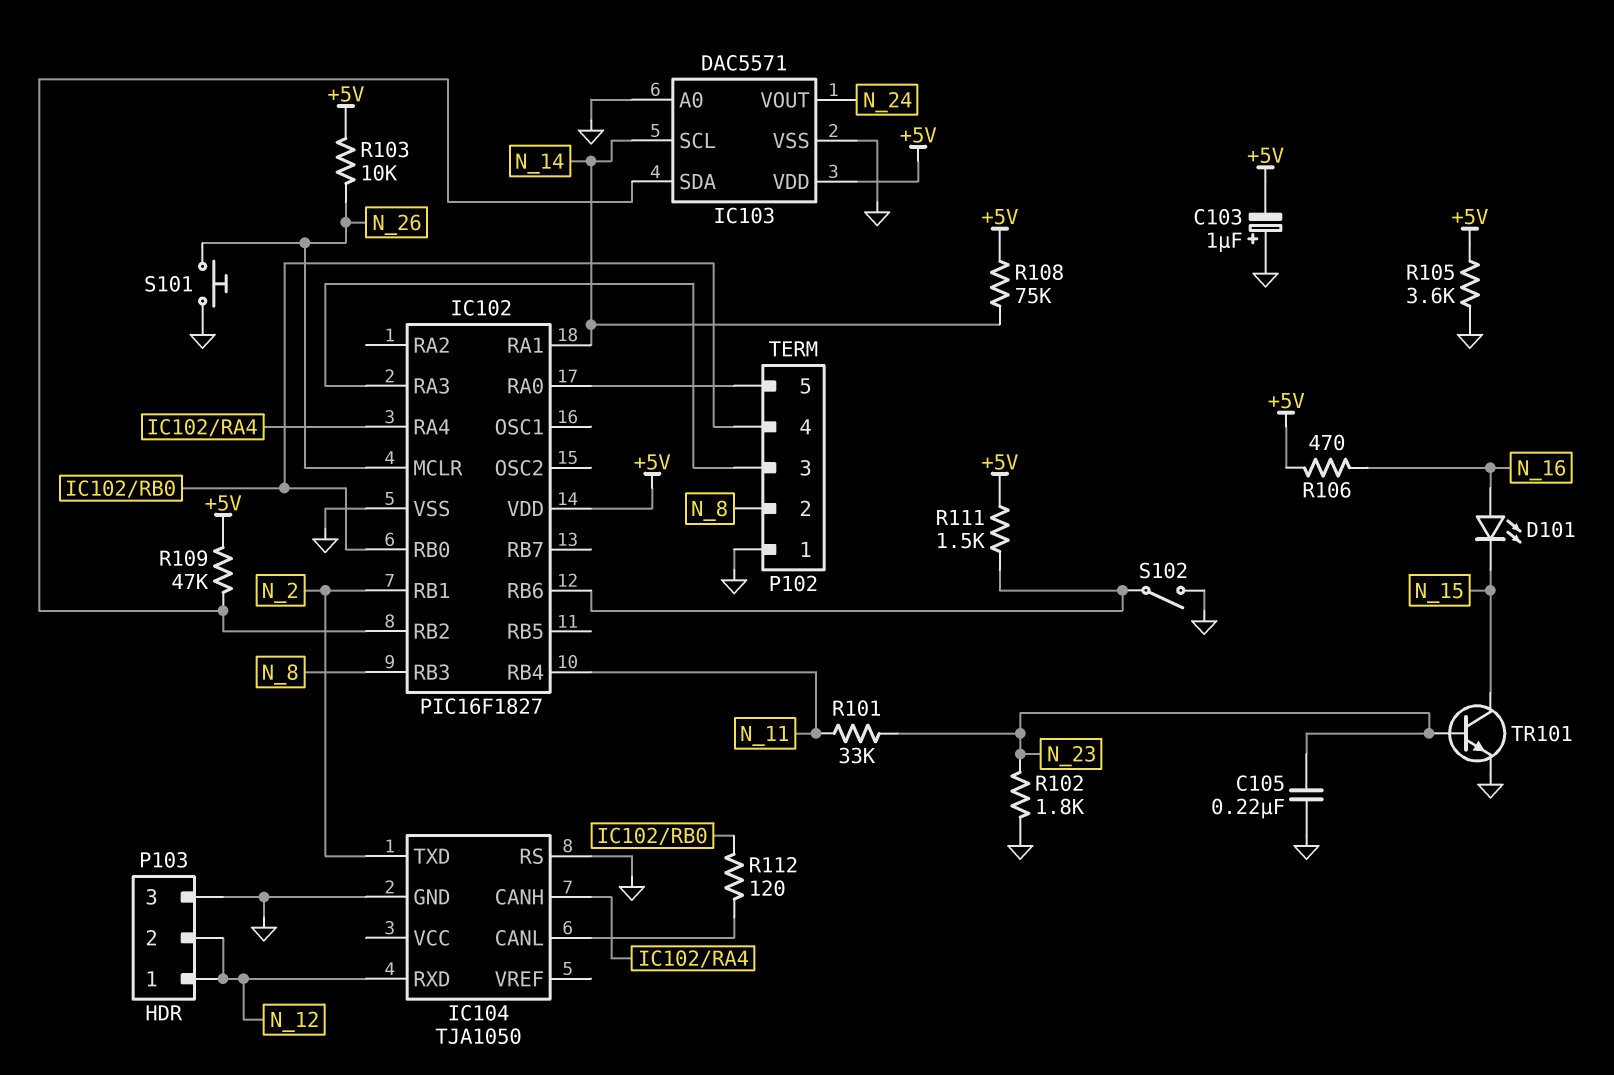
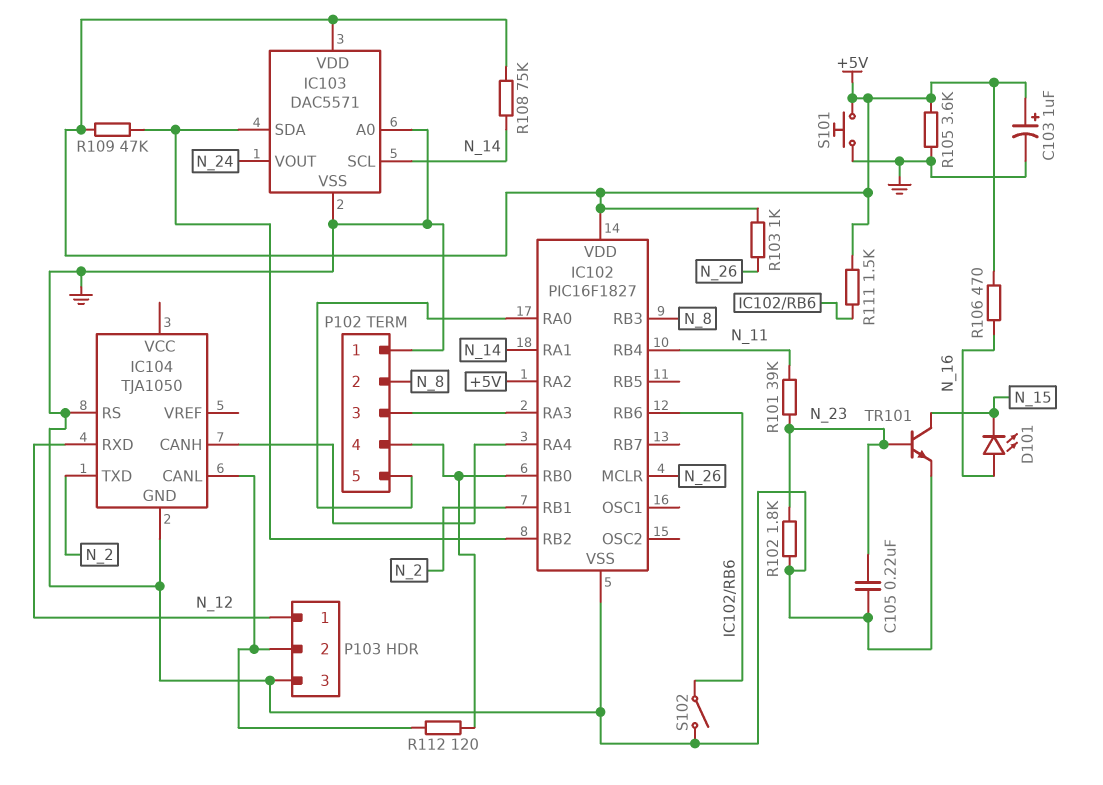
C103: 1uF (plus GND, minus +5V) -> 1uF (plus +5V, minus GND)
IC102 pin RA2: none -> +5V
P103 pin 2: N_12 -> IC104/CANL
R101: 33k (N_11, N_23) -> 39k (N_11, N_23)
R103: 10k (+5V, N_26) -> 1k (+5V, N_26)
S101: button (GND, N_26) -> button (+5V, GND)

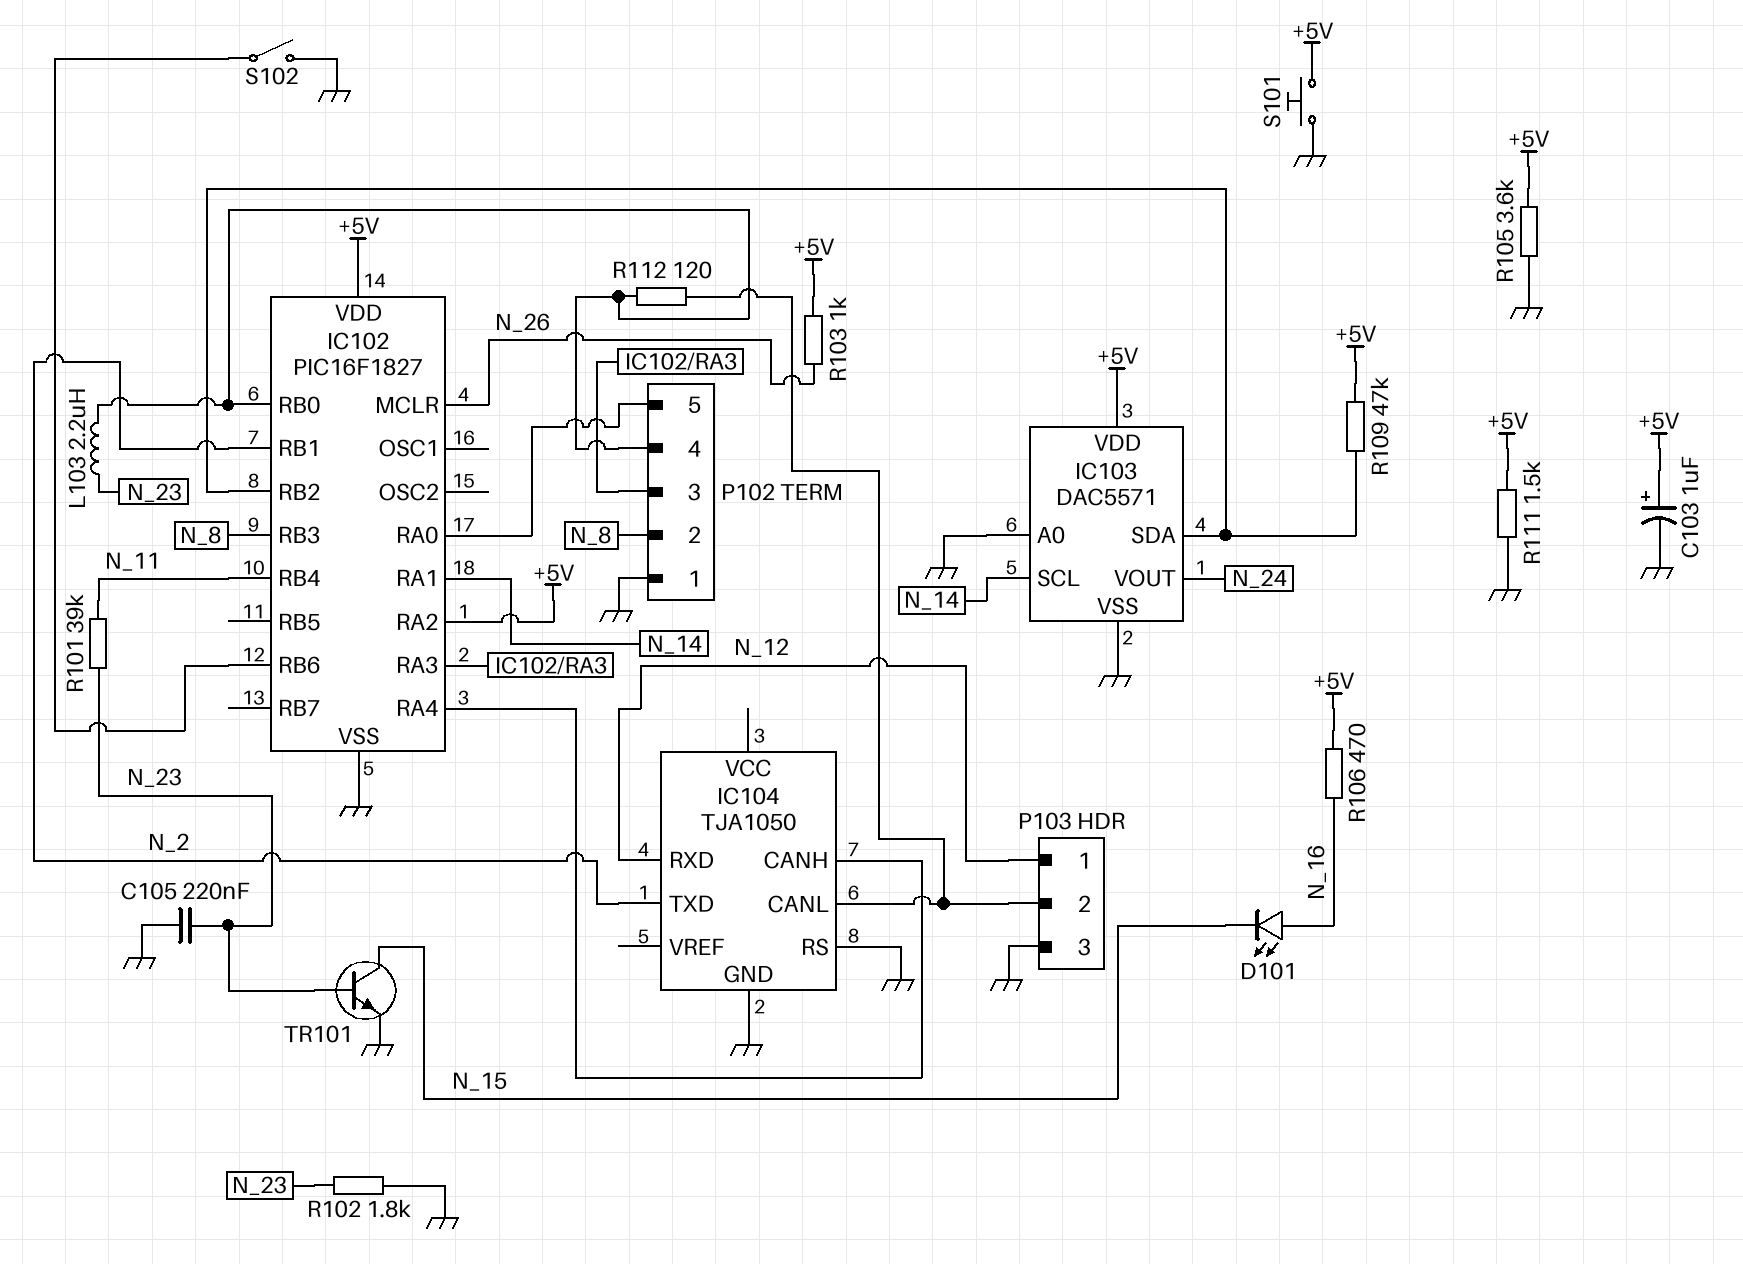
L103: none -> 2.2uH (IC102/RB0, N_23)
R108: 75k (+5V, N_14) -> none
R111: 1.5k (+5V, IC102/RB6) -> 1.5k (+5V, GND)

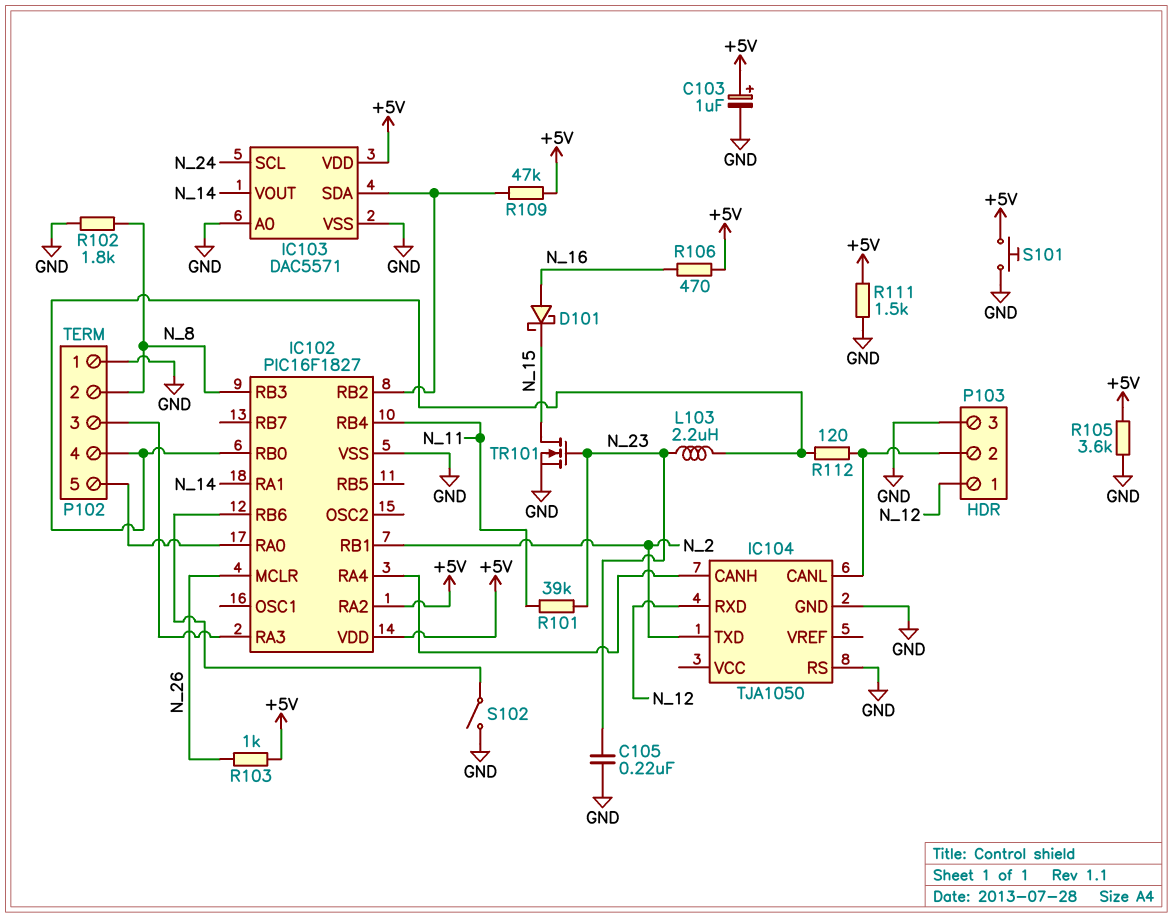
D101: LED (A N_16, K N_15) -> schottky (A N_16, K N_15)
IC103 pin SCL: N_14 -> N_24
IC103 pin VOUT: N_24 -> N_14
R102: 1.8k (GND, N_23) -> 1.8k (GND, N_8)
TR101: NPN (B N_23, C N_15, E GND) -> NMOS (G N_23, D N_15, S GND)

